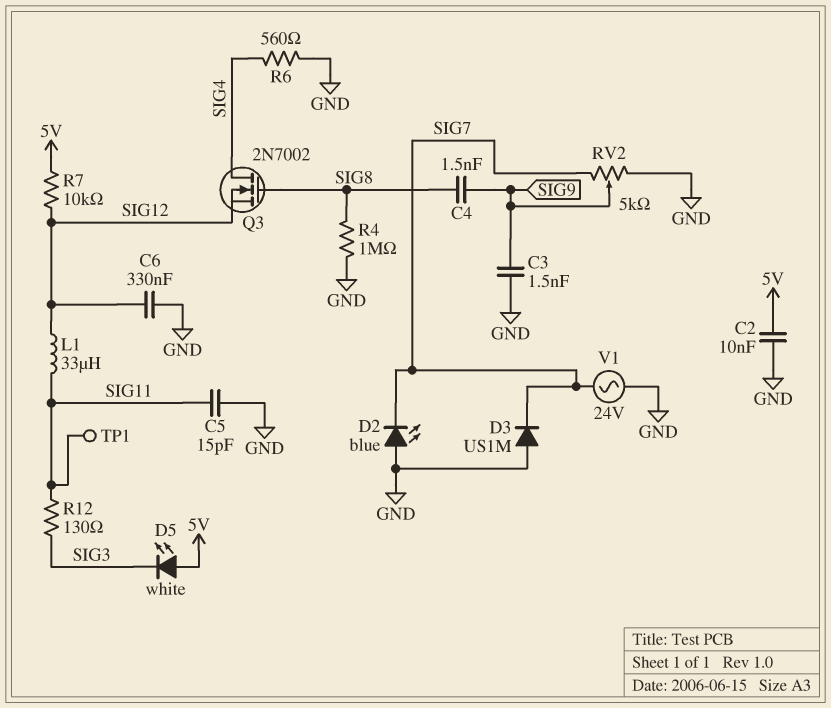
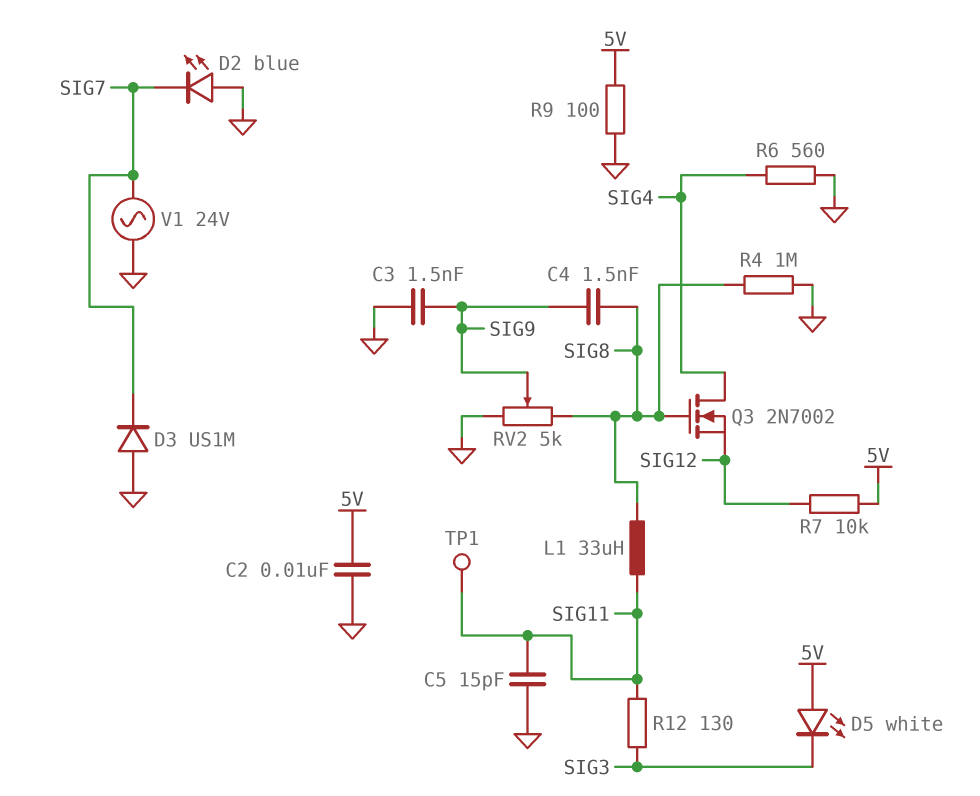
C6: 330nF (GND, SIG12) -> none
L1: 33uH (SIG11, SIG12) -> 33uH (SIG8, SIG11)
R9: none -> 100 (5V, GND)
RV2: 5k (GND, SIG7, wiper SIG9) -> 5k (GND, SIG8, wiper SIG9)

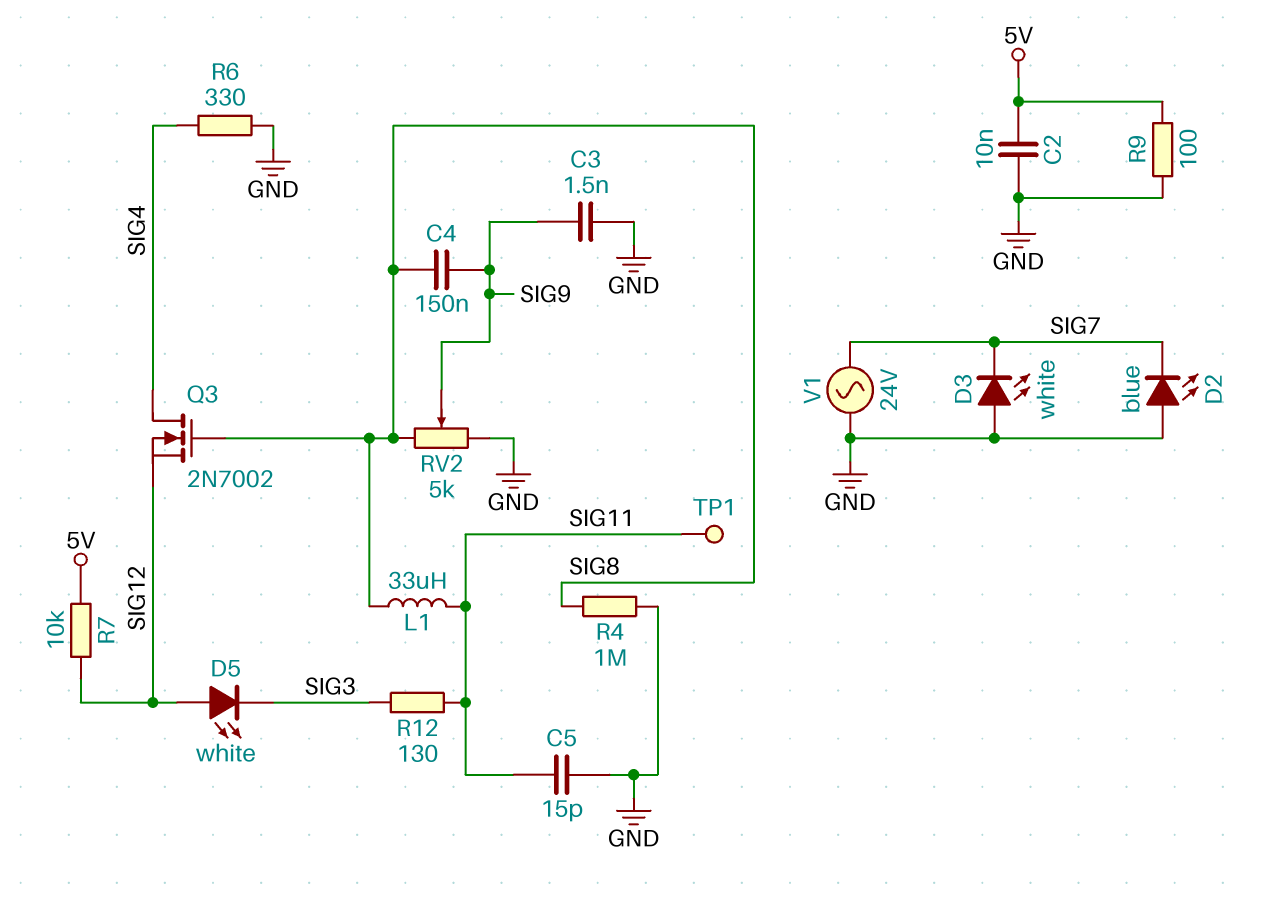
C4: 1.5nF (SIG8, SIG9) -> 150nF (SIG8, SIG9)
D3: diode US1M (A GND, K SIG7) -> LED white (A GND, K SIG7)
D5: LED white (A 5V, K SIG3) -> LED white (A SIG12, K SIG3)
R6: 560 (GND, SIG4) -> 330 (GND, SIG4)

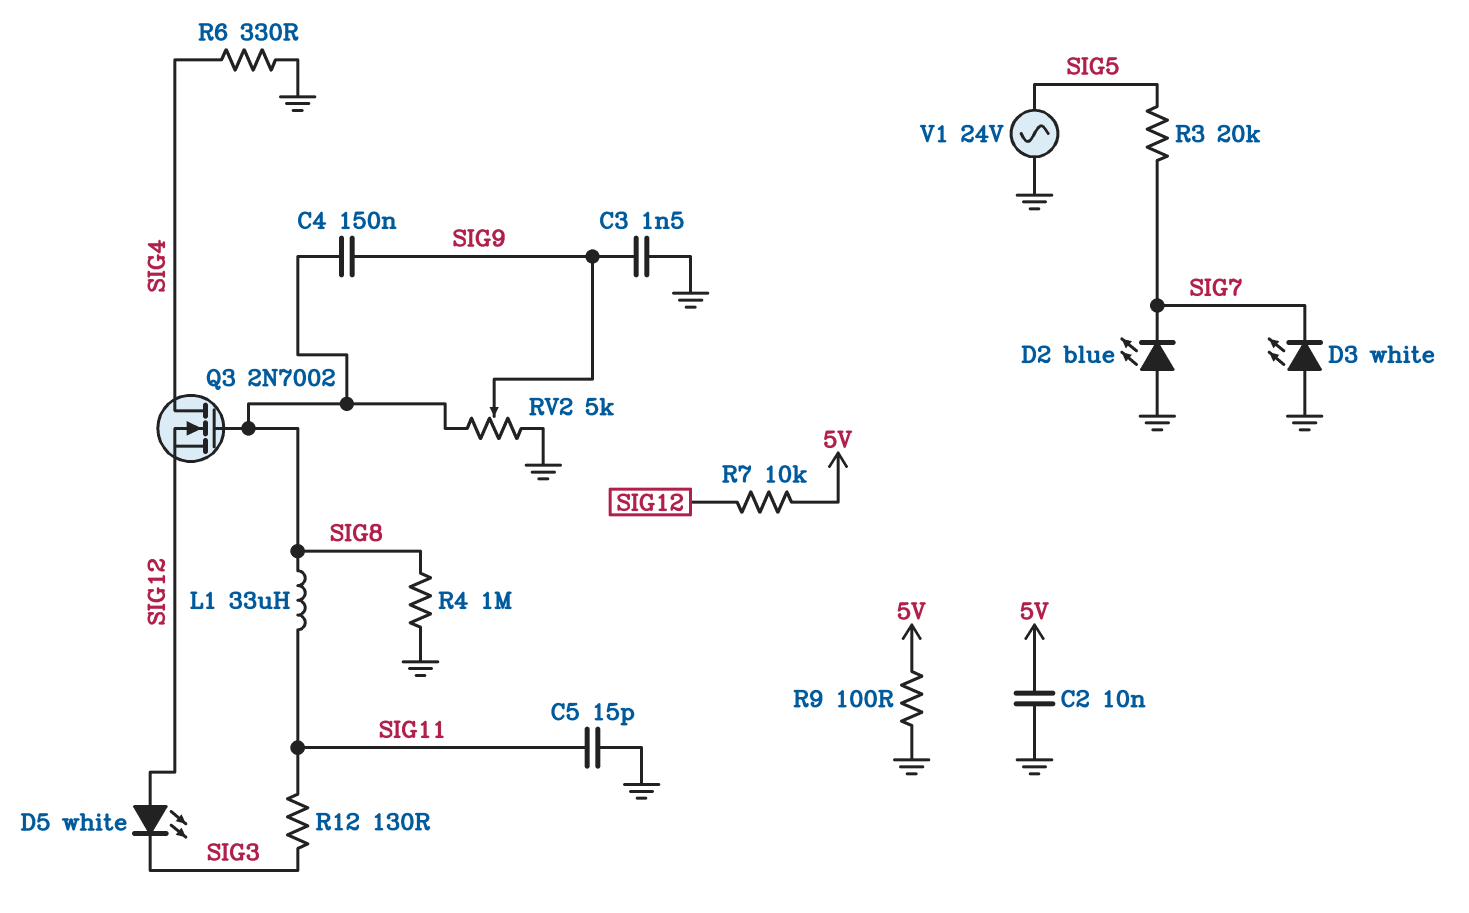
R3: none -> 20k (SIG5, SIG7)
TP1: test point (SIG11) -> none
V1: AC 24V (GND, SIG7) -> AC 24V (GND, SIG5)

